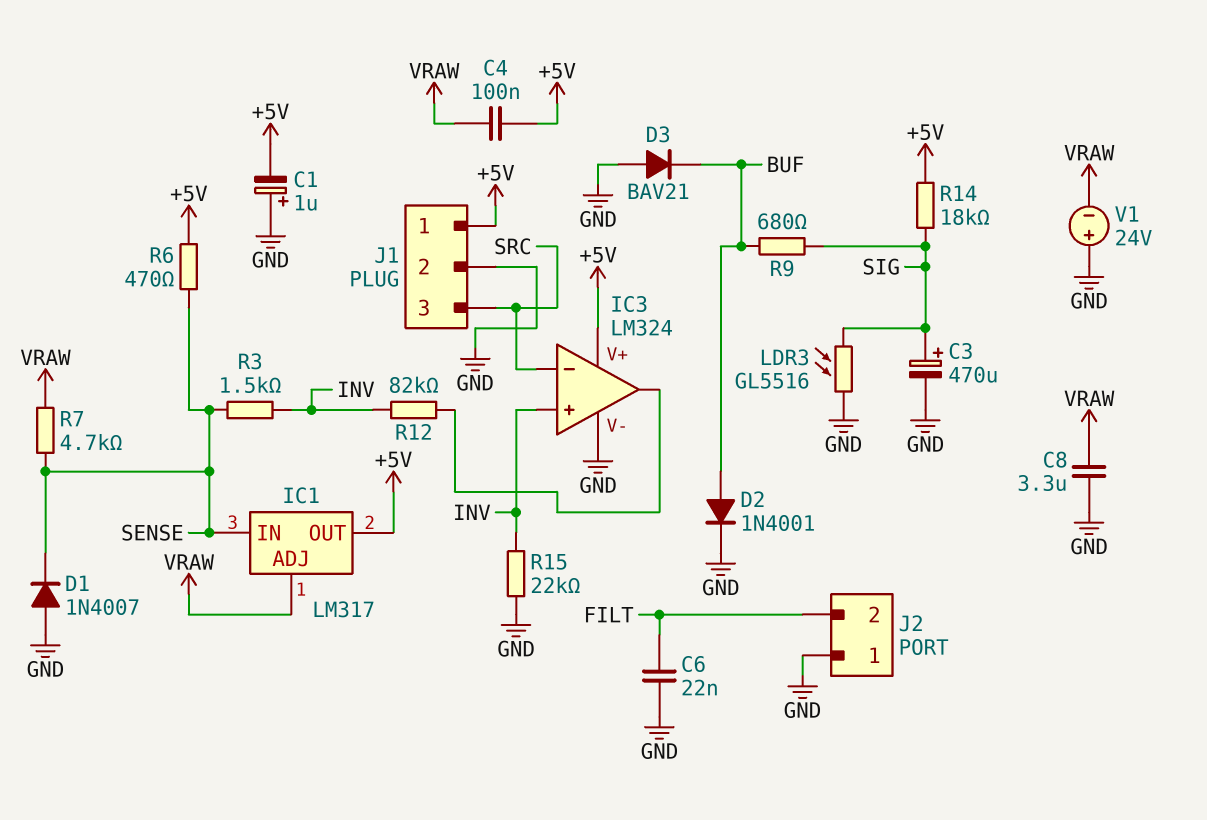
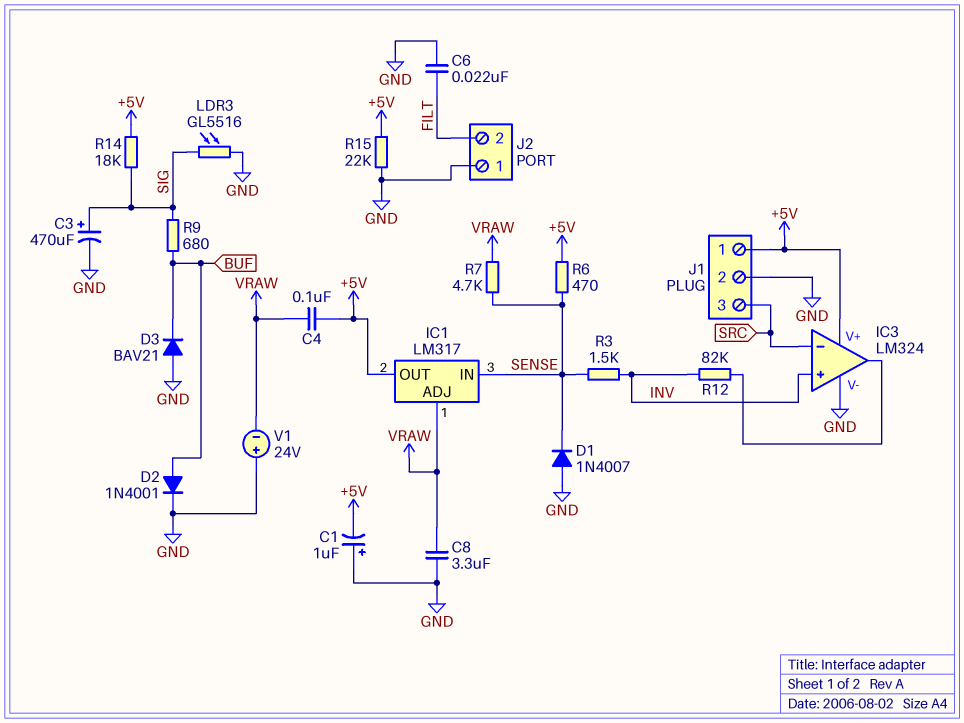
R15: 22k (GND, INV) -> 22k (+5V, GND)

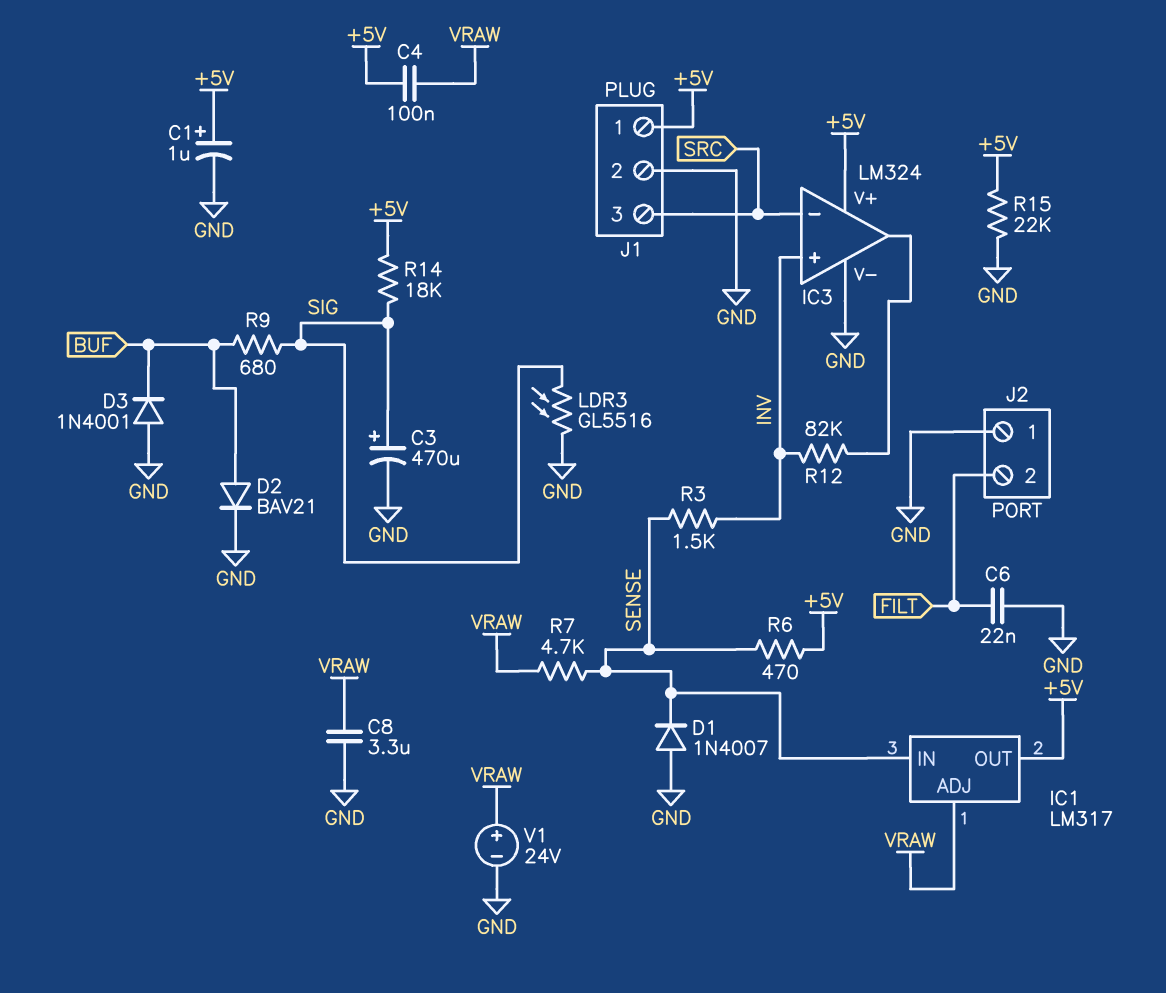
C1: 1uF (plus GND, minus +5V) -> 1uF (plus +5V, minus GND)
D2: diode 1N4001 (A BUF, K GND) -> diode BAV21 (A BUF, K GND)
D3: diode BAV21 (A GND, K BUF) -> diode 1N4001 (A GND, K BUF)
V1: 24V (plus GND, minus VRAW) -> 24V (plus VRAW, minus GND)

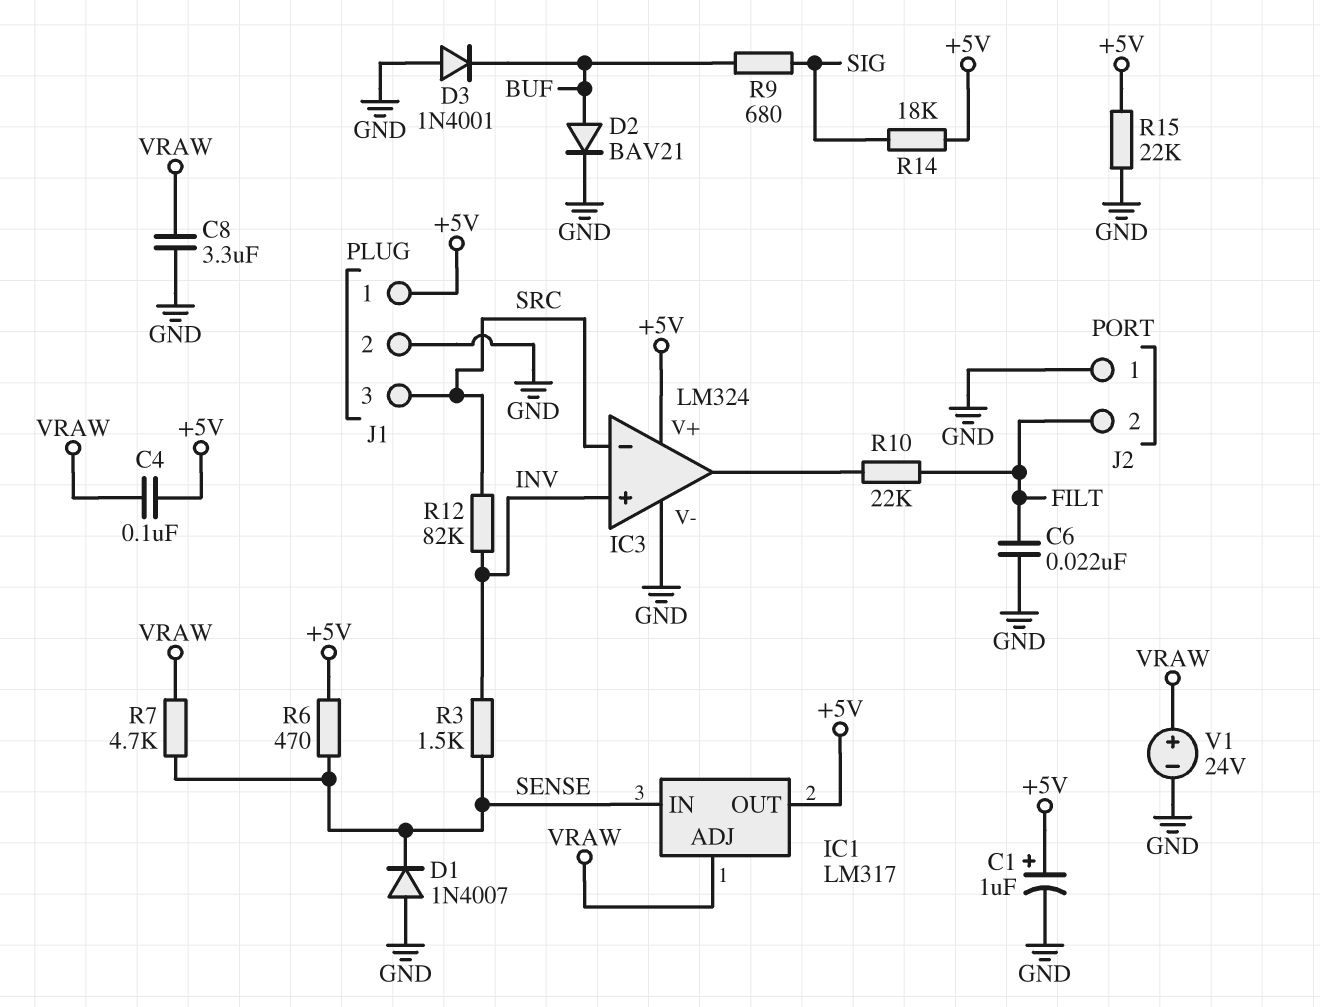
C3: 470uF (plus SIG, minus GND) -> none
LDR3: GL5516 (GND, SIG) -> none
R10: none -> 22k (FILT, IC3/out)
R12: 82k (IC3/out, INV) -> 82k (INV, SRC)

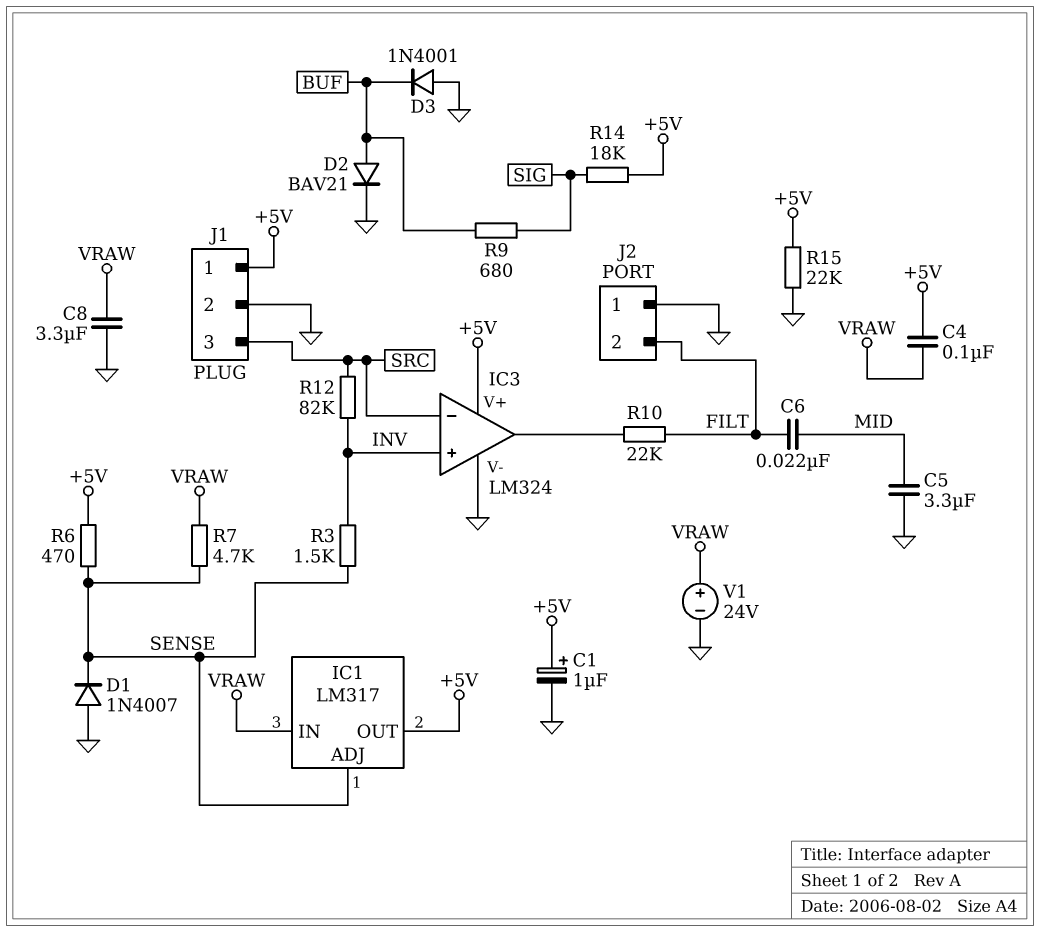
C5: none -> 3.3uF (GND, MID)
C6: 22nF (FILT, GND) -> 22nF (FILT, MID)
IC1 pin ADJ: VRAW -> SENSE
IC1 pin IN: SENSE -> VRAW

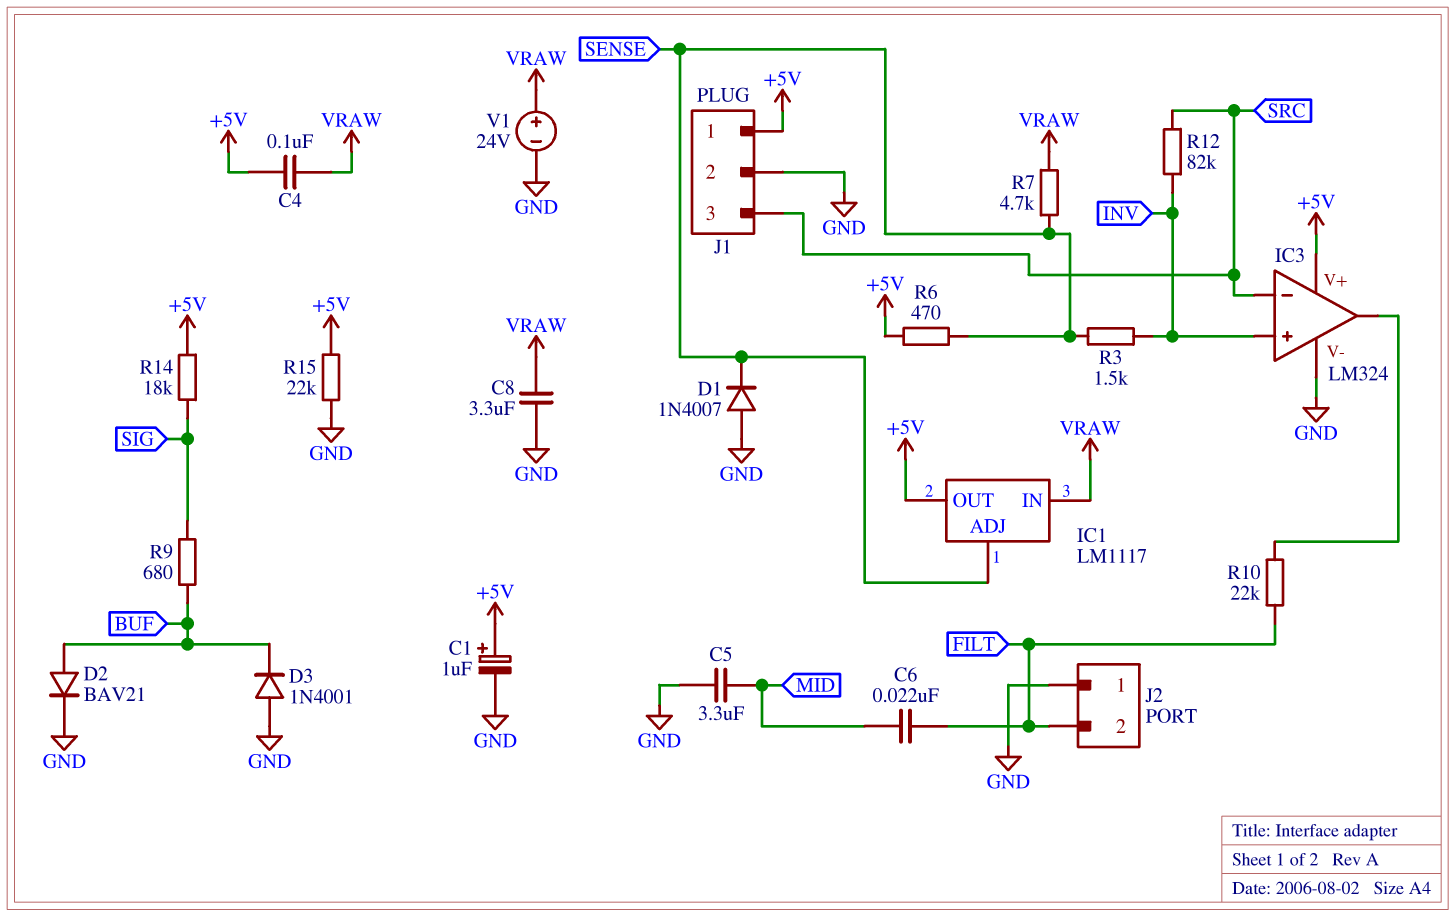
IC1: LM317 -> LM1117

